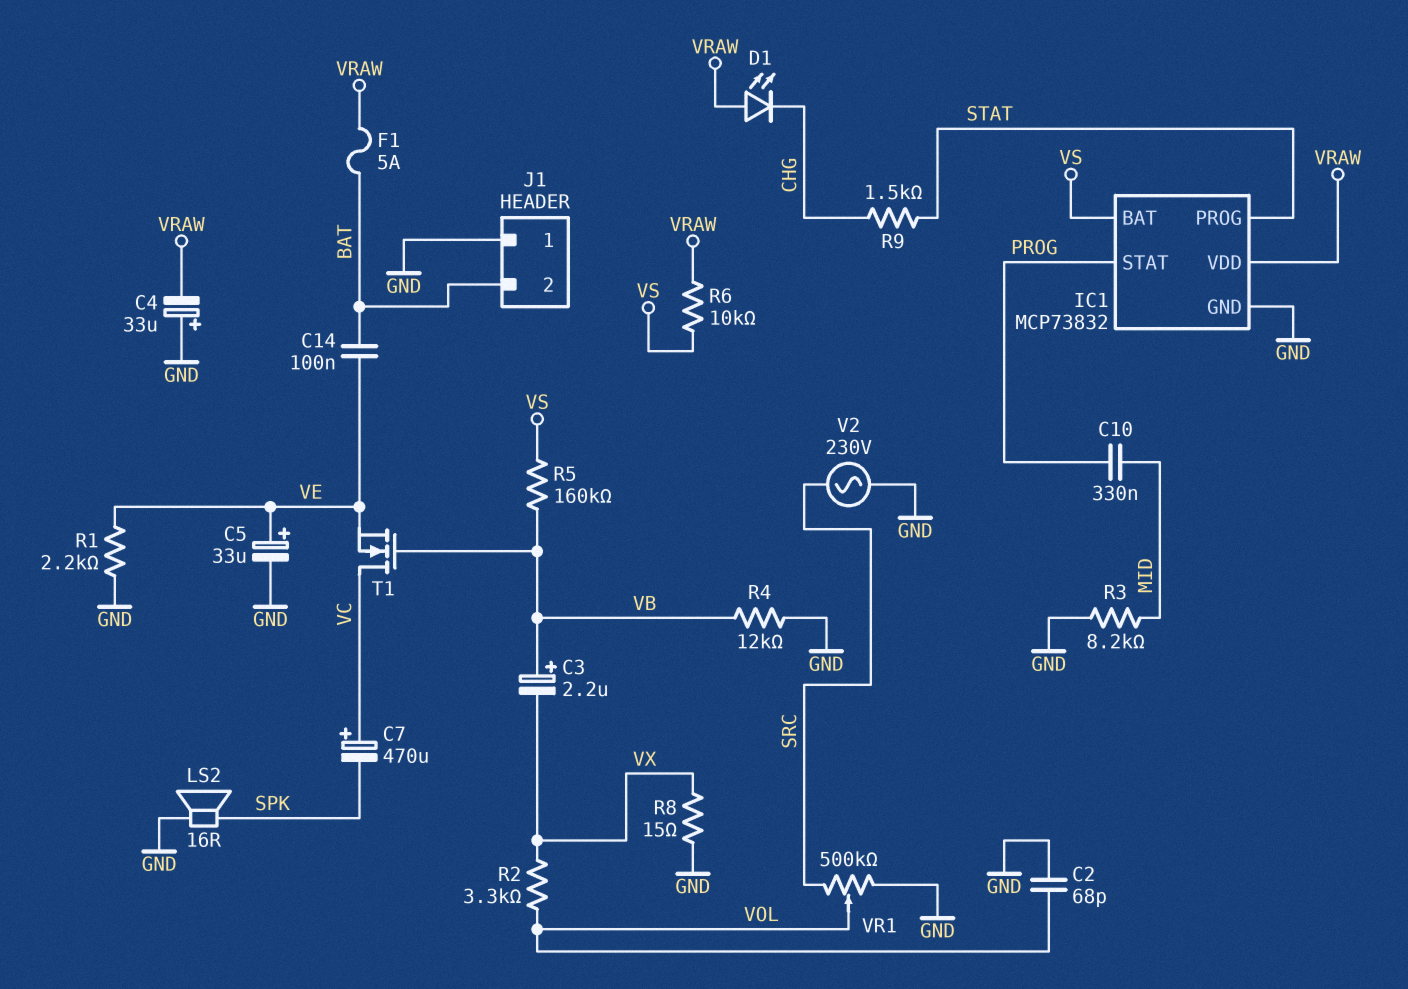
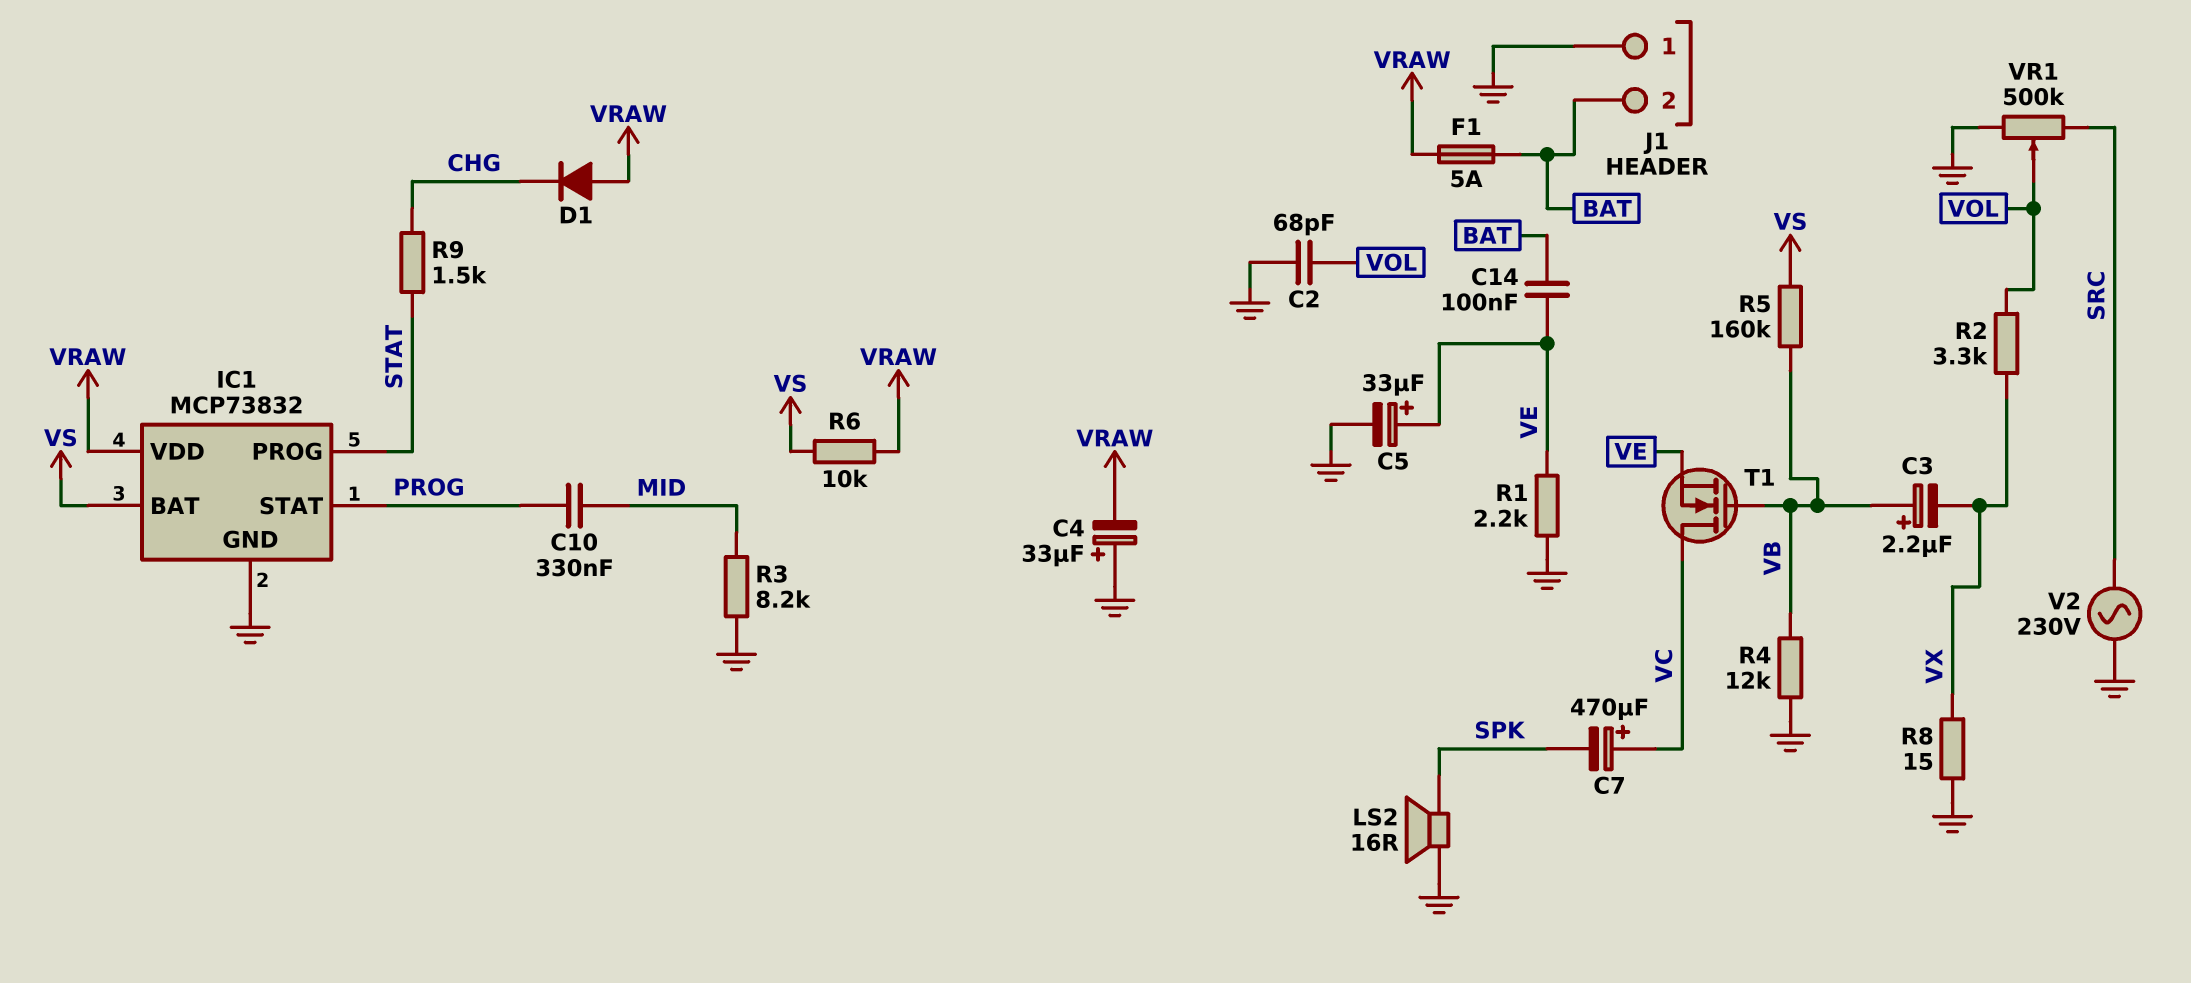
D1: LED (A VRAW, K CHG) -> diode (A VRAW, K CHG)

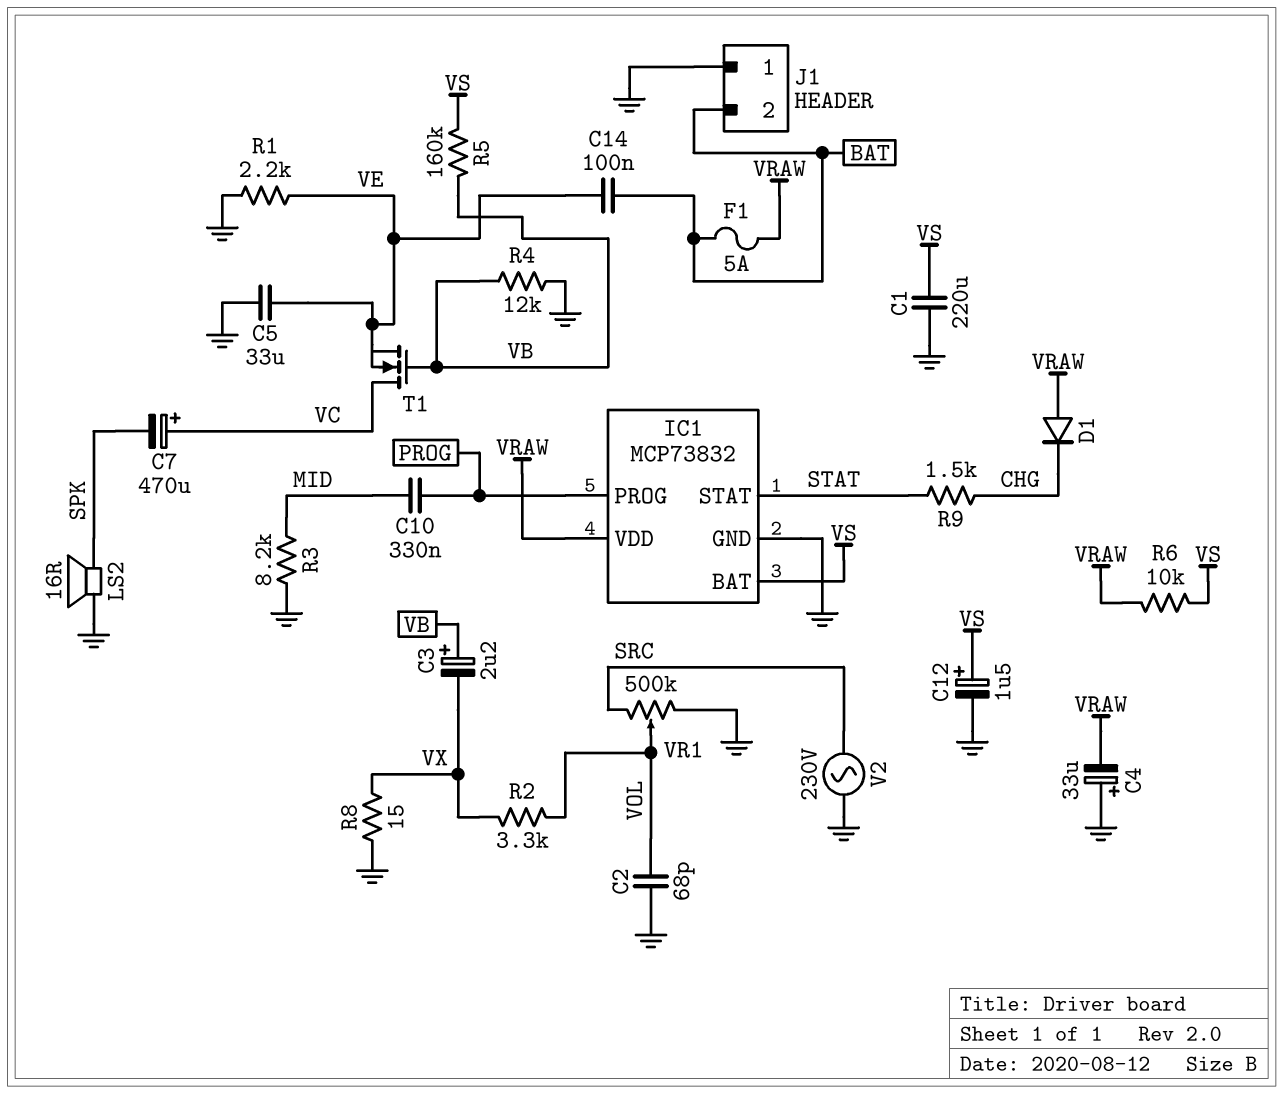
C1: none -> 220uF (GND, VS)
C5: 33uF (plus VE, minus GND) -> 33uF (GND, VE)
C12: none -> 1.5uF (plus VS, minus GND)
IC1 pin PROG: STAT -> PROG
IC1 pin STAT: PROG -> STAT

